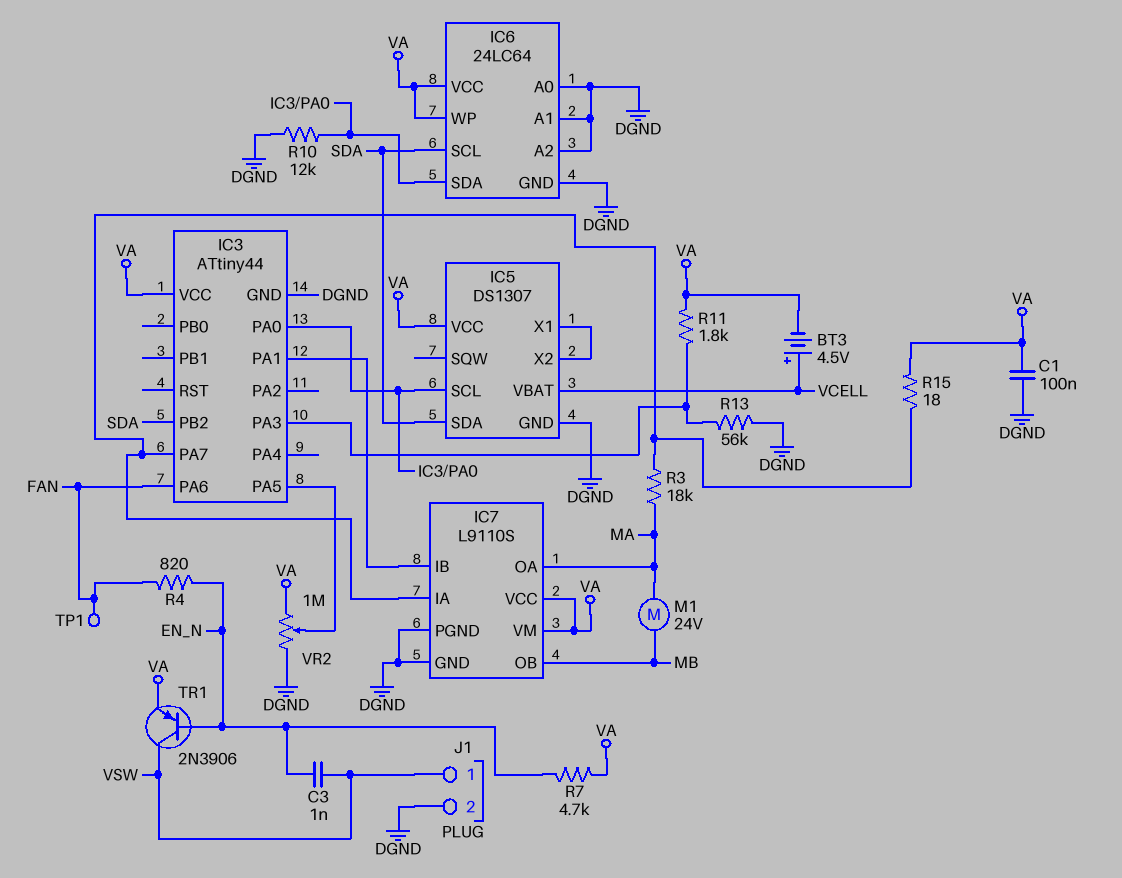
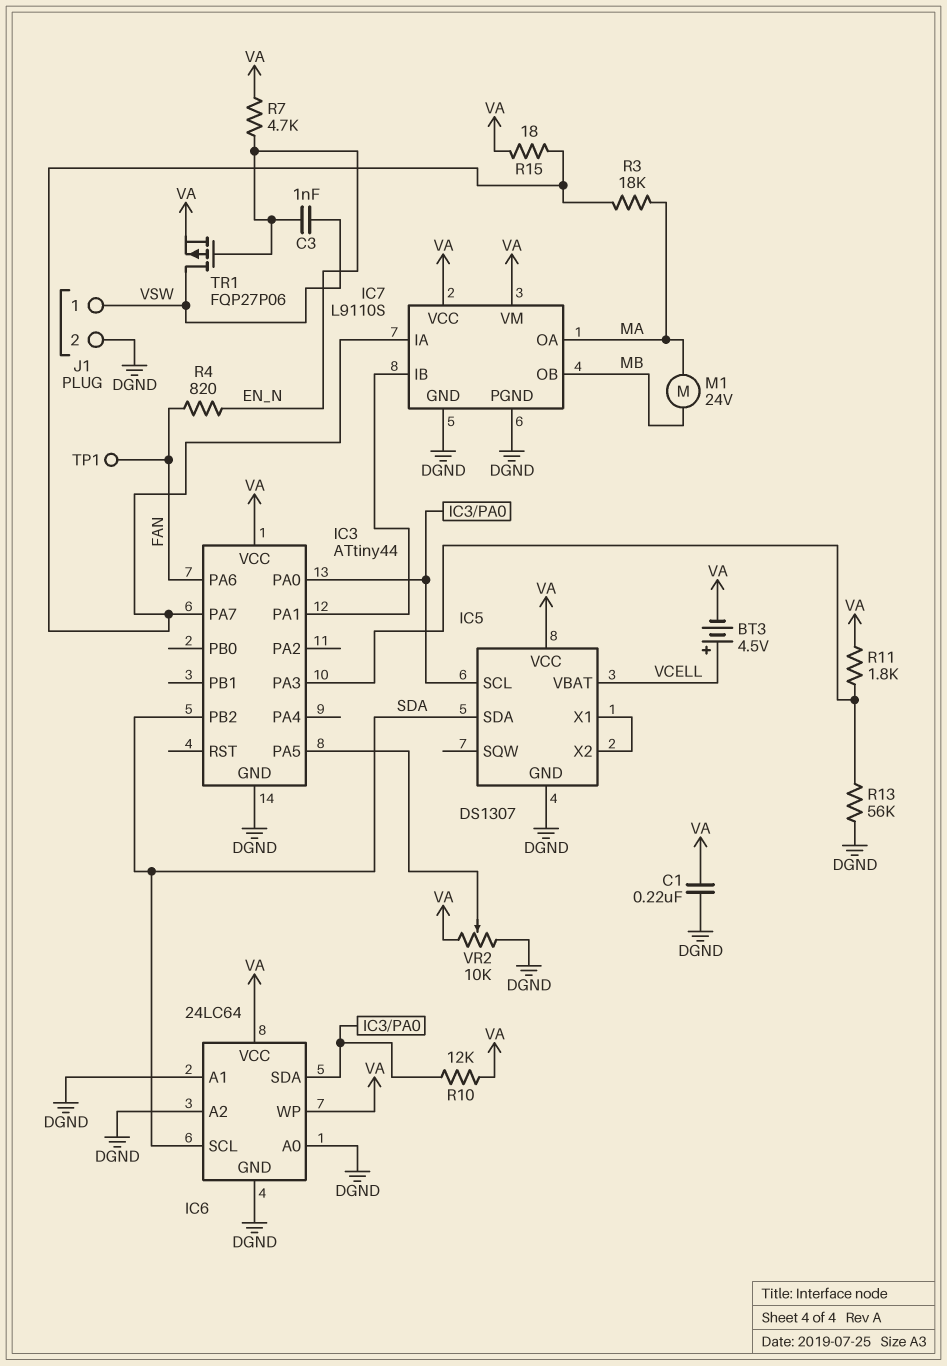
C1: 100nF (DGND, VA) -> 220nF (DGND, VA)
R10: 12k (DGND, IC3/PA0) -> 12k (IC3/PA0, VA)
TR1: PNP 2N3906 (B EN_N, C VSW, E VA) -> PMOS FQP27P06 (G EN_N, D VSW, S VA)
VR2: 1M (DGND, VA, wiper IC3/PA5) -> 10k (DGND, VA, wiper IC3/PA5)

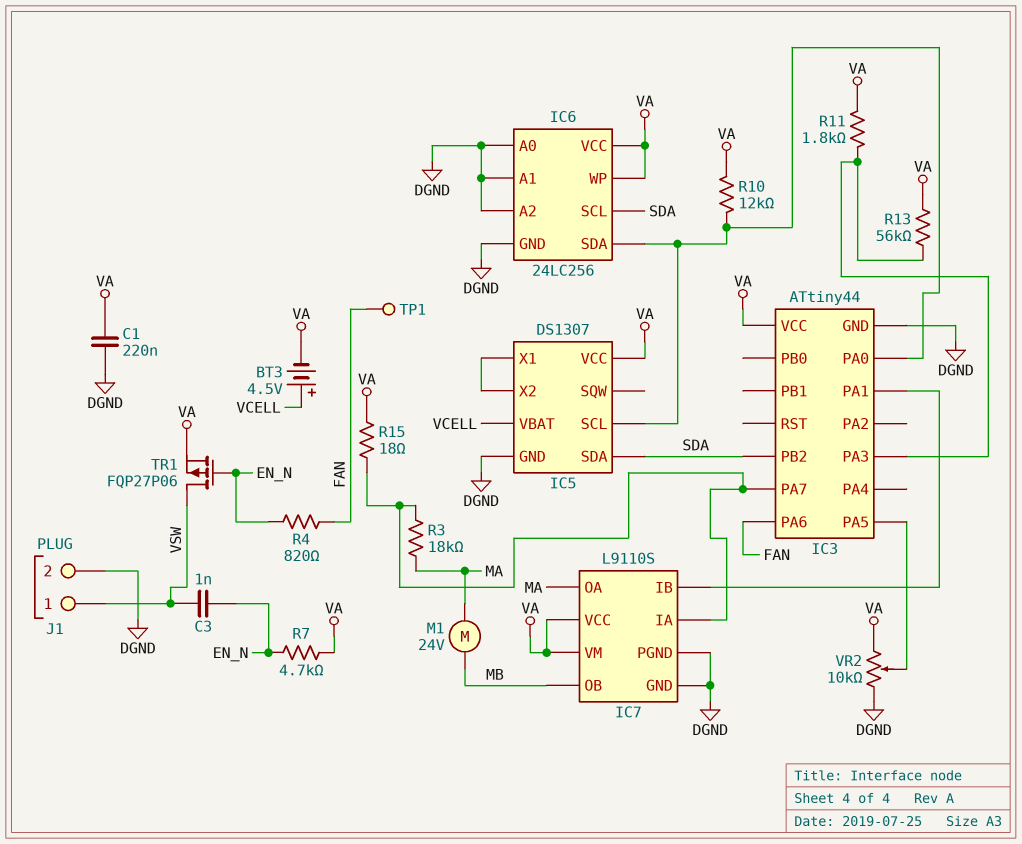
IC6: 24LC64 -> 24LC256
R13: 56k (DGND, IC3/PA3) -> 56k (IC3/PA3, VA)

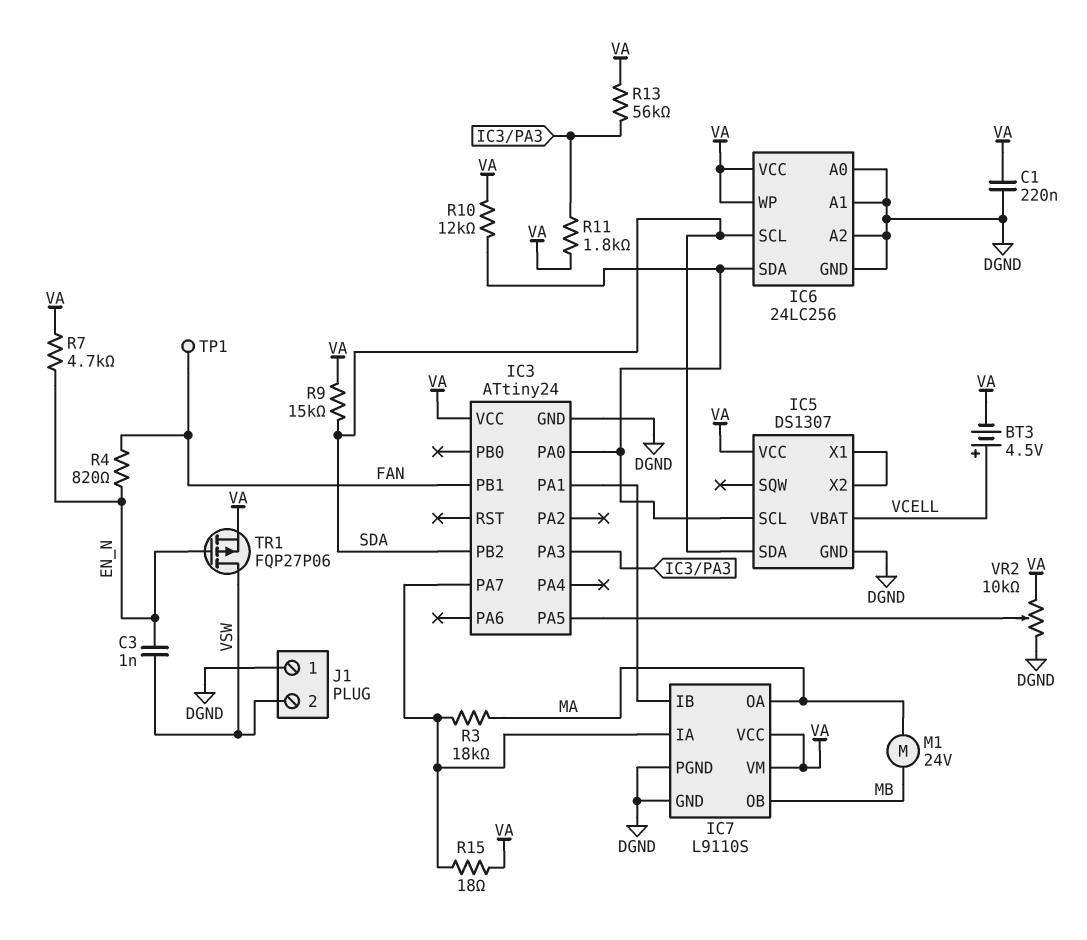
IC3: ATtiny44 -> ATtiny24
IC3 pin PA6: FAN -> none
IC3 pin PB1: none -> FAN
J1 pin 1: VSW -> DGND
J1 pin 2: DGND -> VSW
R9: none -> 15k (SDA, VA)

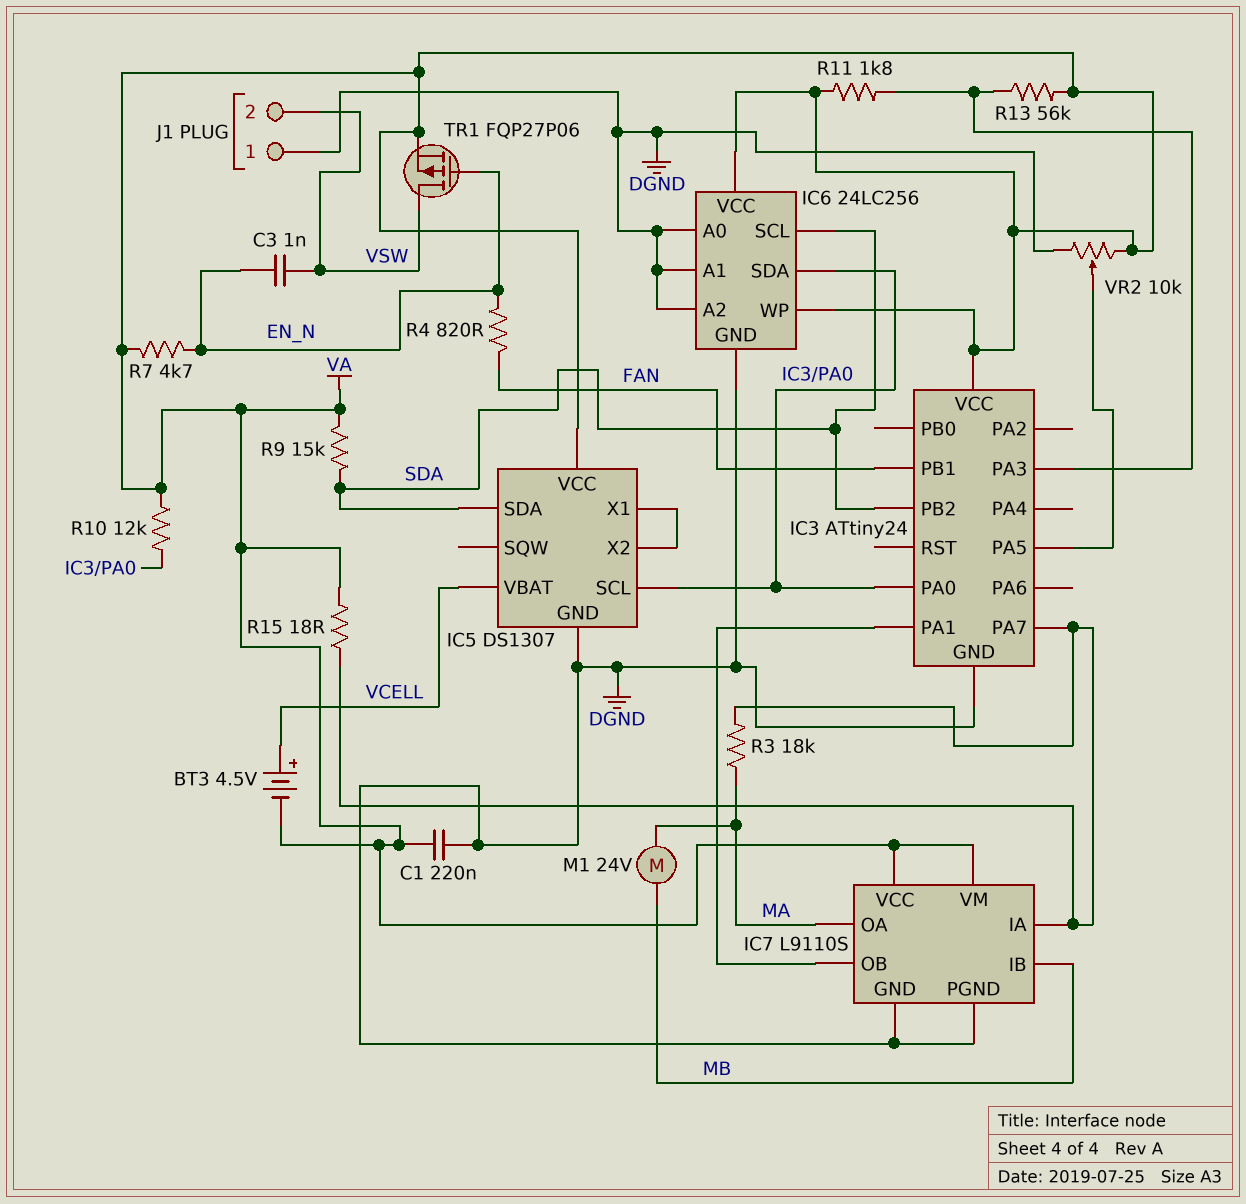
IC7 pin IB: IC3/PA1 -> MB
IC7 pin OB: MB -> IC3/PA1
TP1: test point (FAN) -> none

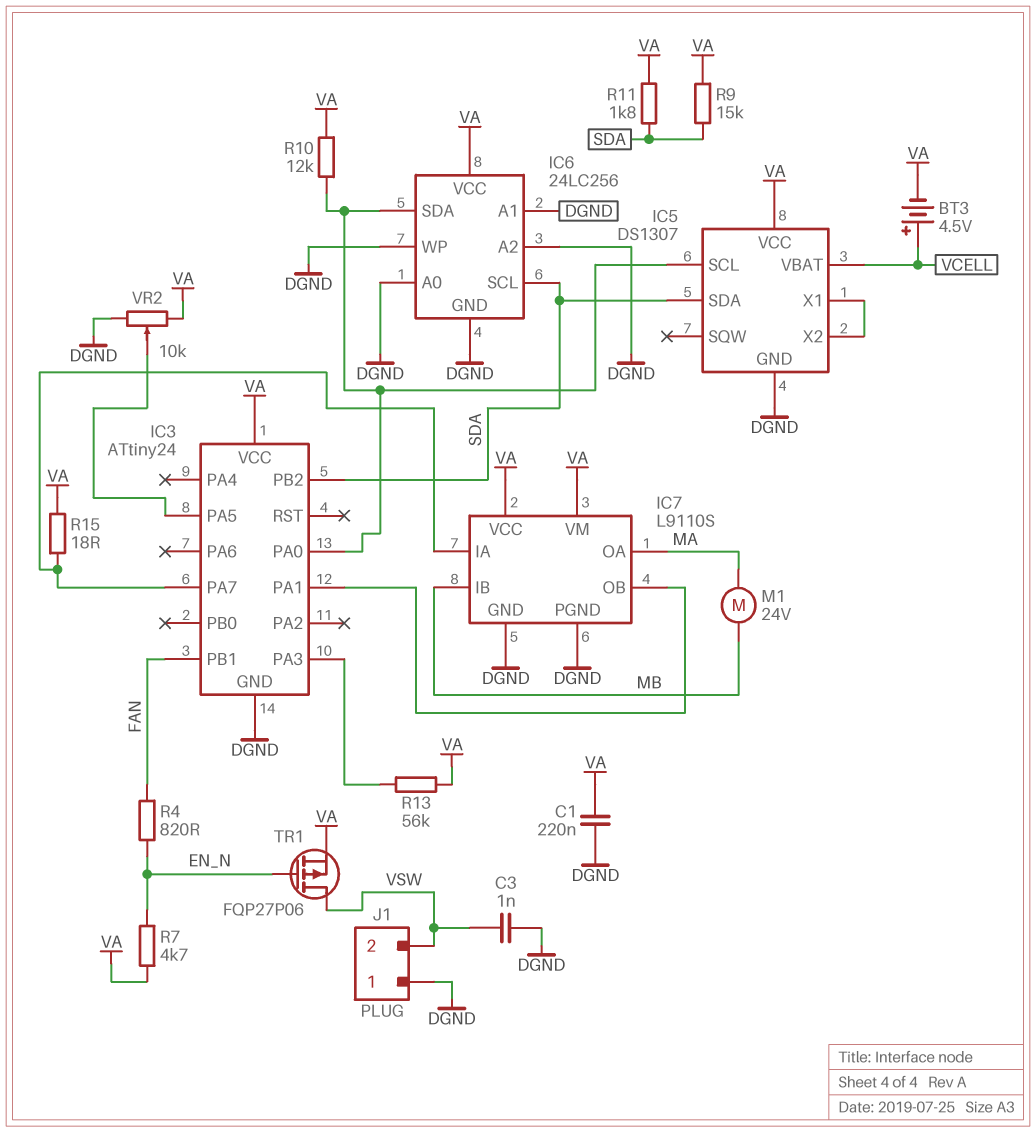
C3: 1nF (EN_N, VSW) -> 1nF (DGND, VSW)
IC6 pin WP: VA -> DGND
R3: 18k (IC3/PA7, MA) -> none
R11: 1.8k (IC3/PA3, VA) -> 1.8k (SDA, VA)

